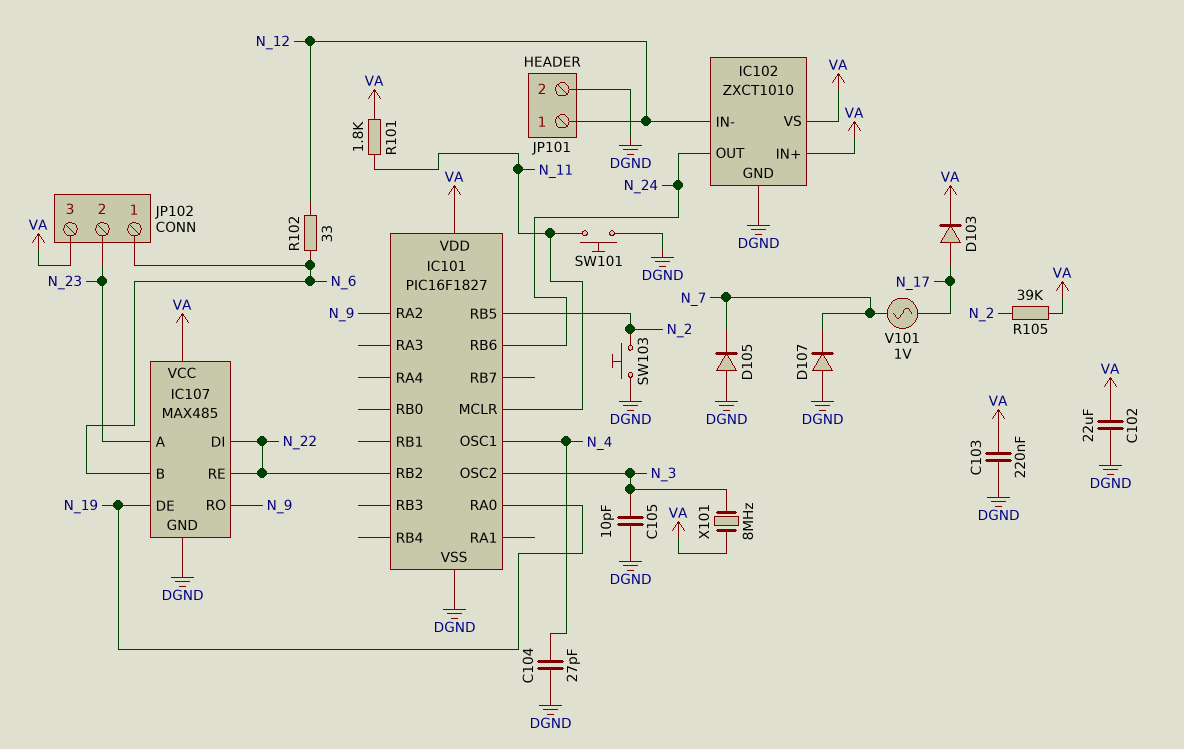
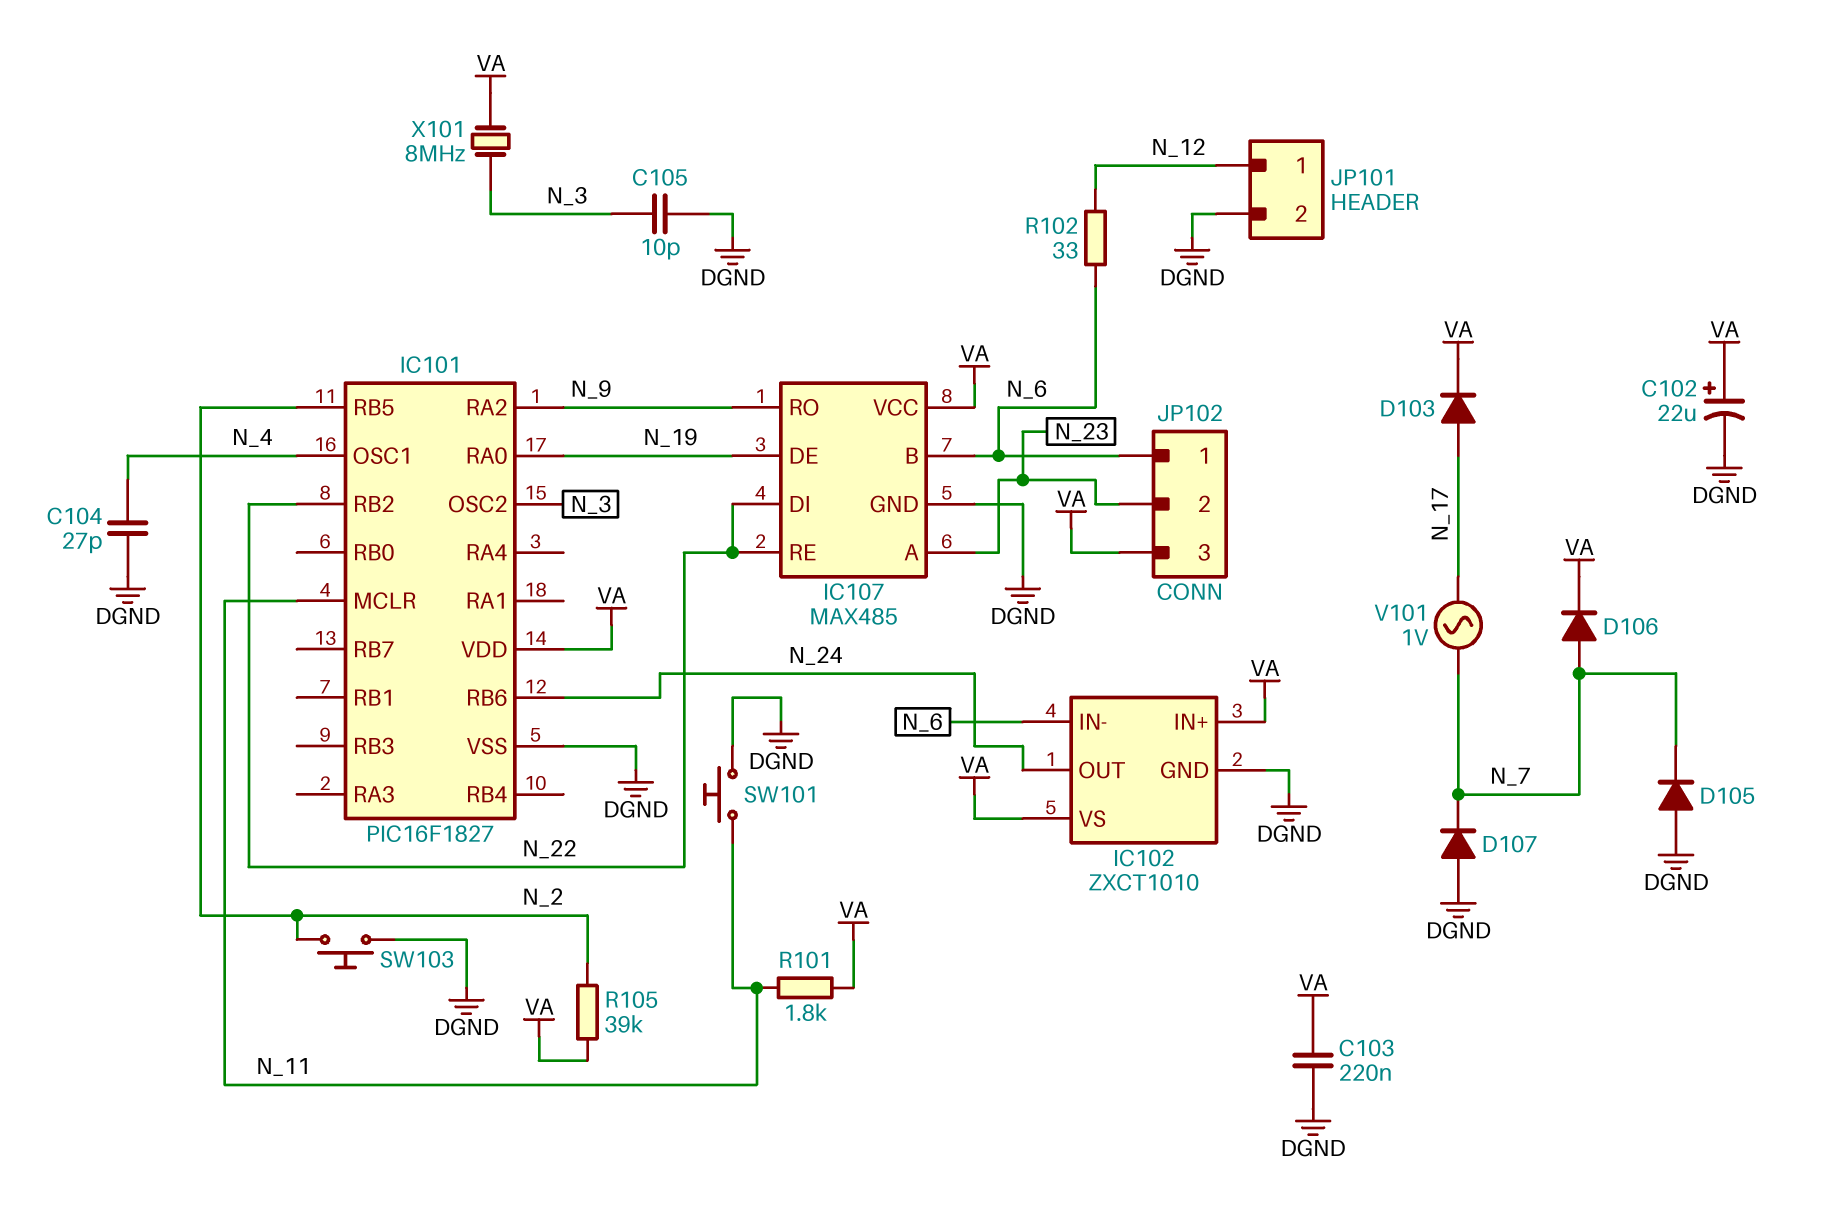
C102: 22uF (DGND, VA) -> 22uF (plus VA, minus DGND)
D106: none -> diode (A N_7, K VA)
IC102 pin IN-: N_12 -> N_6

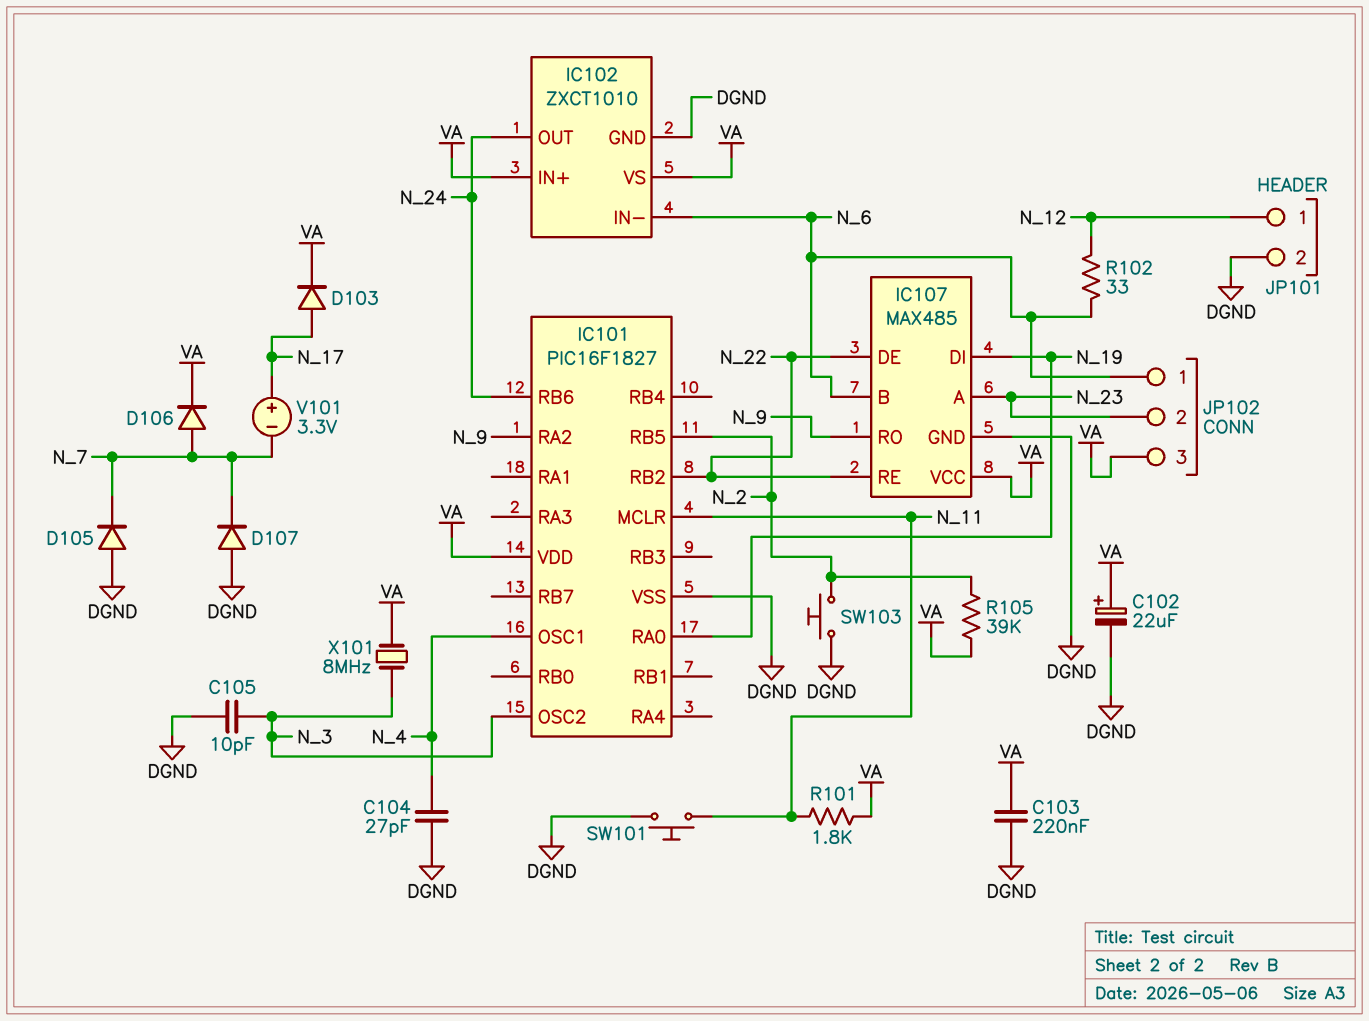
IC107 pin DE: N_19 -> N_22
IC107 pin DI: N_22 -> N_19
V101: AC 1V (N_7, N_17) -> 3.3V (plus N_17, minus N_7)

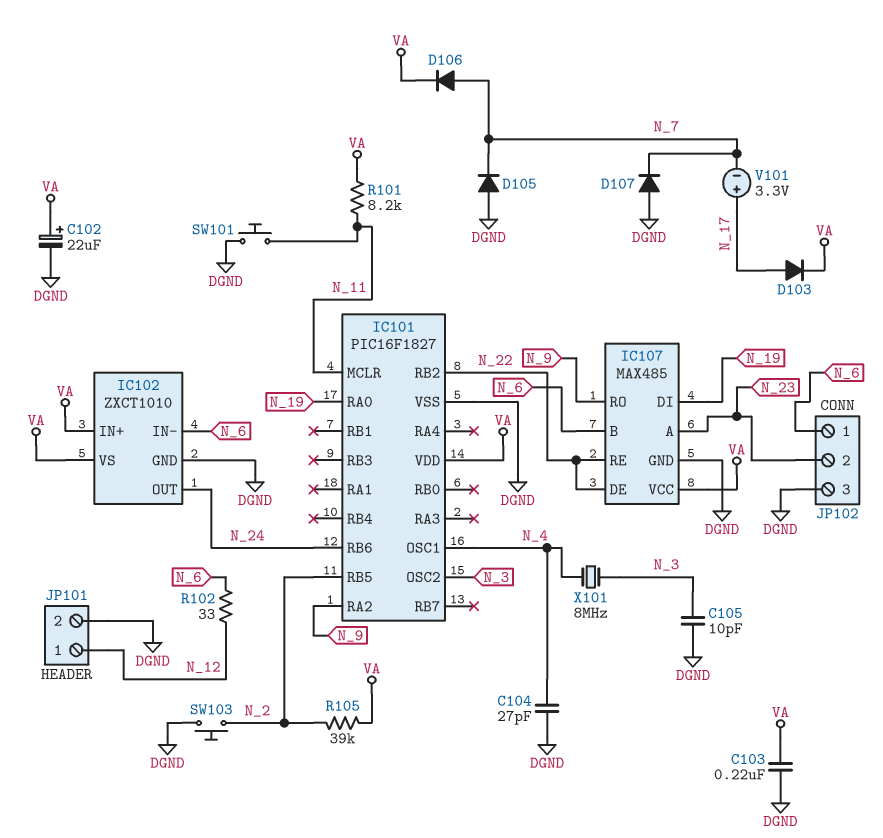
JP102 pin 3: VA -> DGND
R101: 1.8k (N_11, VA) -> 8.2k (N_11, VA)
X101: 8MHz (N_3, VA) -> 8MHz (N_3, N_4)

